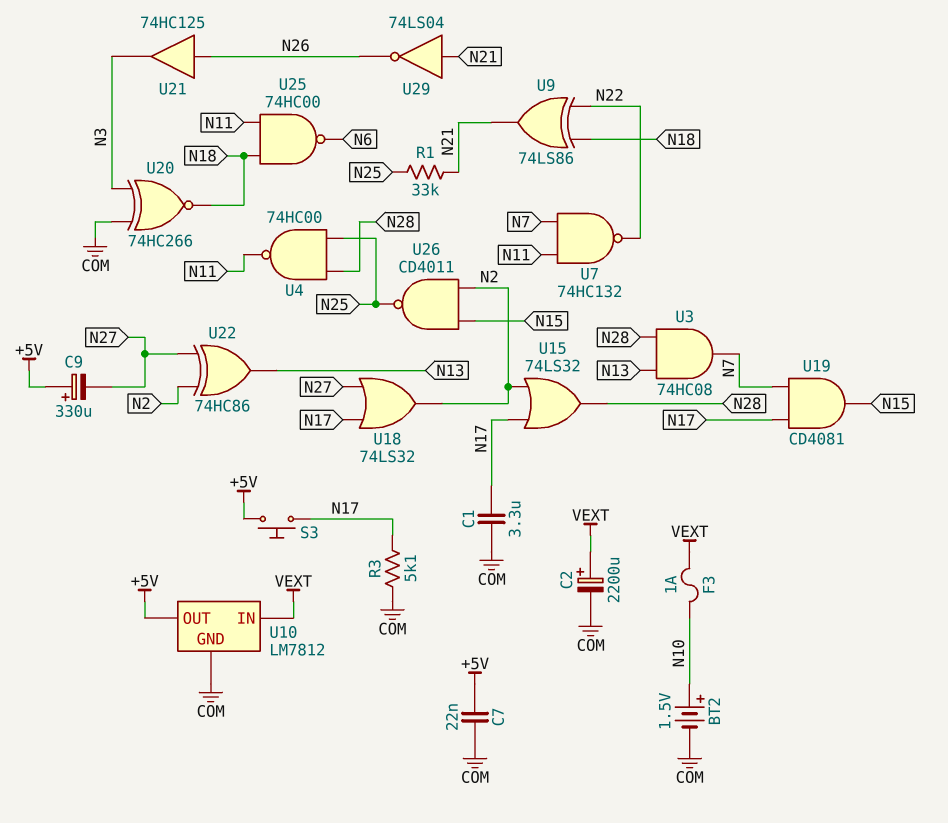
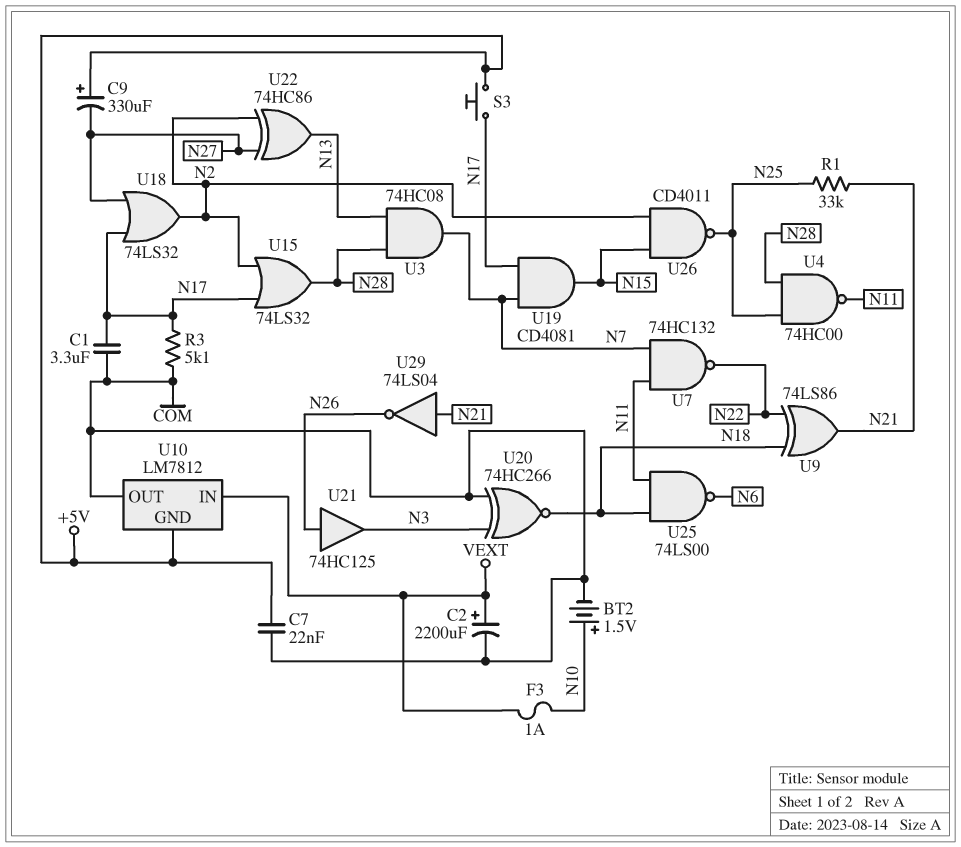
U10 pin GND: COM -> +5V
U10 pin OUT: +5V -> COM
U25: NAND 74HC00 (in N11, in N18, out N6) -> NAND 74LS00 (in N11, in N18, out N6)

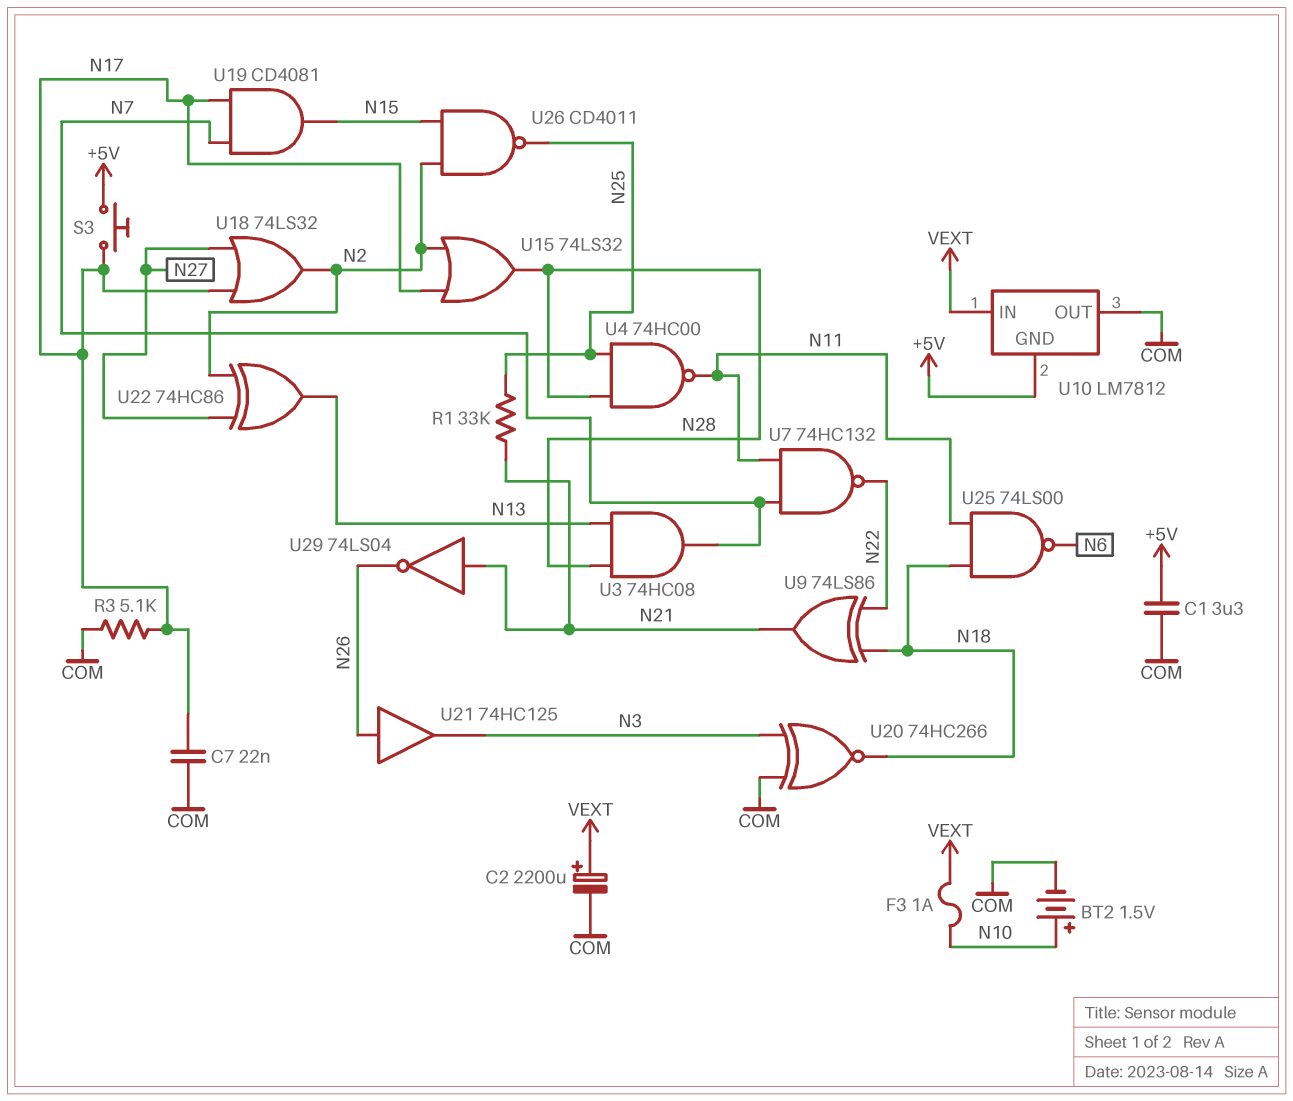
C1: 3.3uF (COM, N17) -> 3.3uF (+5V, COM)
C7: 22nF (+5V, COM) -> 22nF (COM, N17)
C9: 330uF (plus +5V, minus N27) -> none

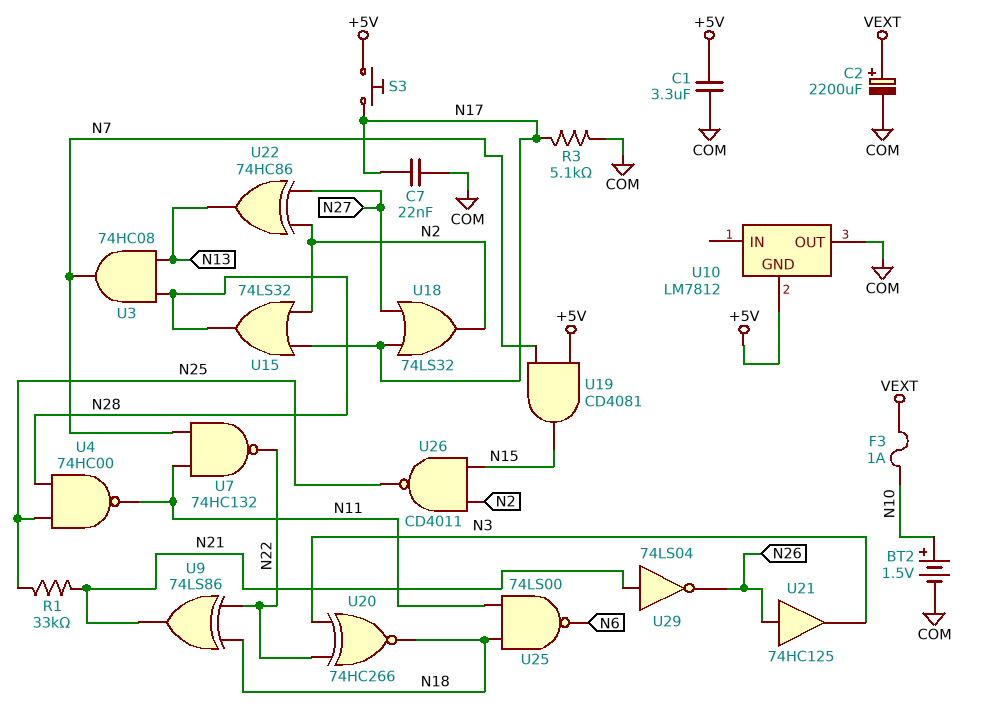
U10 pin IN: VEXT -> none
U19: AND CD4081 (in N7, in N17, out N15) -> AND CD4081 (in +5V, in N7, out N15)
U20: XNOR 74HC266 (in COM, in N3, out N18) -> XNOR 74HC266 (in N3, in N22, out N18)

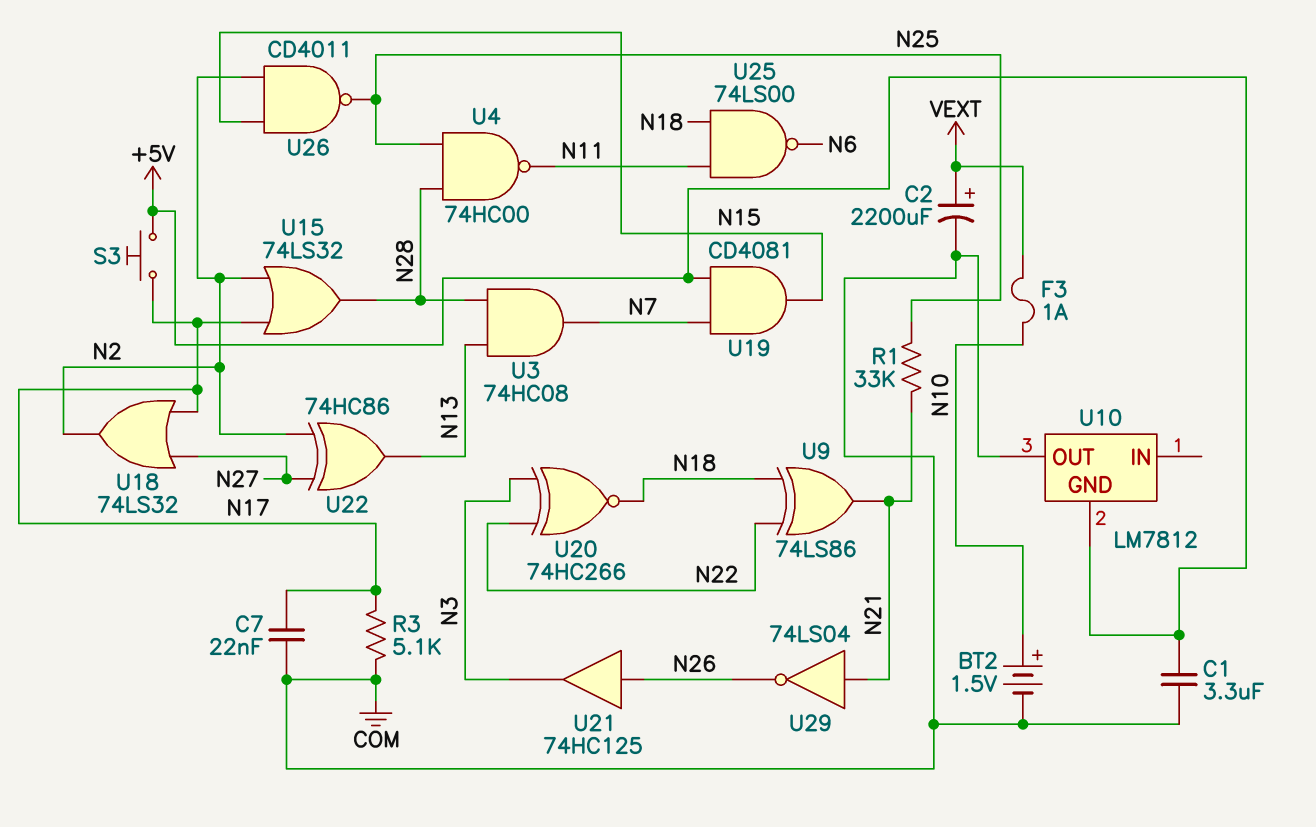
U7: NAND 74HC132 (in N7, in N11, out N22) -> none

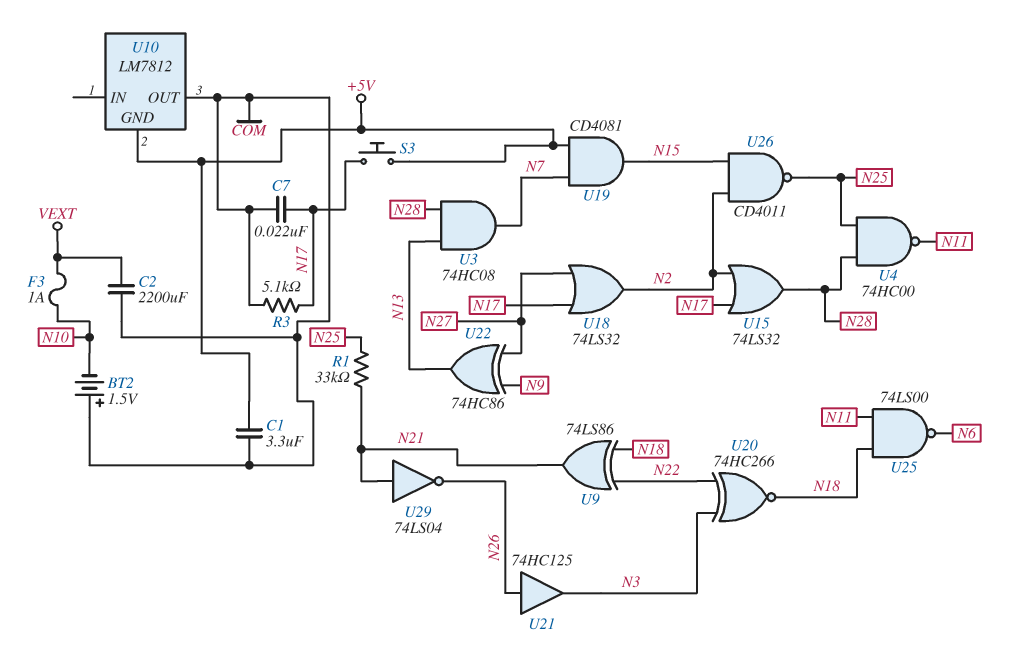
BT2: 1.5V (plus N10, minus COM) -> 1.5V (plus COM, minus N10)
C2: 2200uF (plus VEXT, minus COM) -> 2200uF (COM, VEXT)
U22: XOR 74HC86 (in N2, in N27, out N13) -> XOR 74HC86 (in N9, in N27, out N13)

